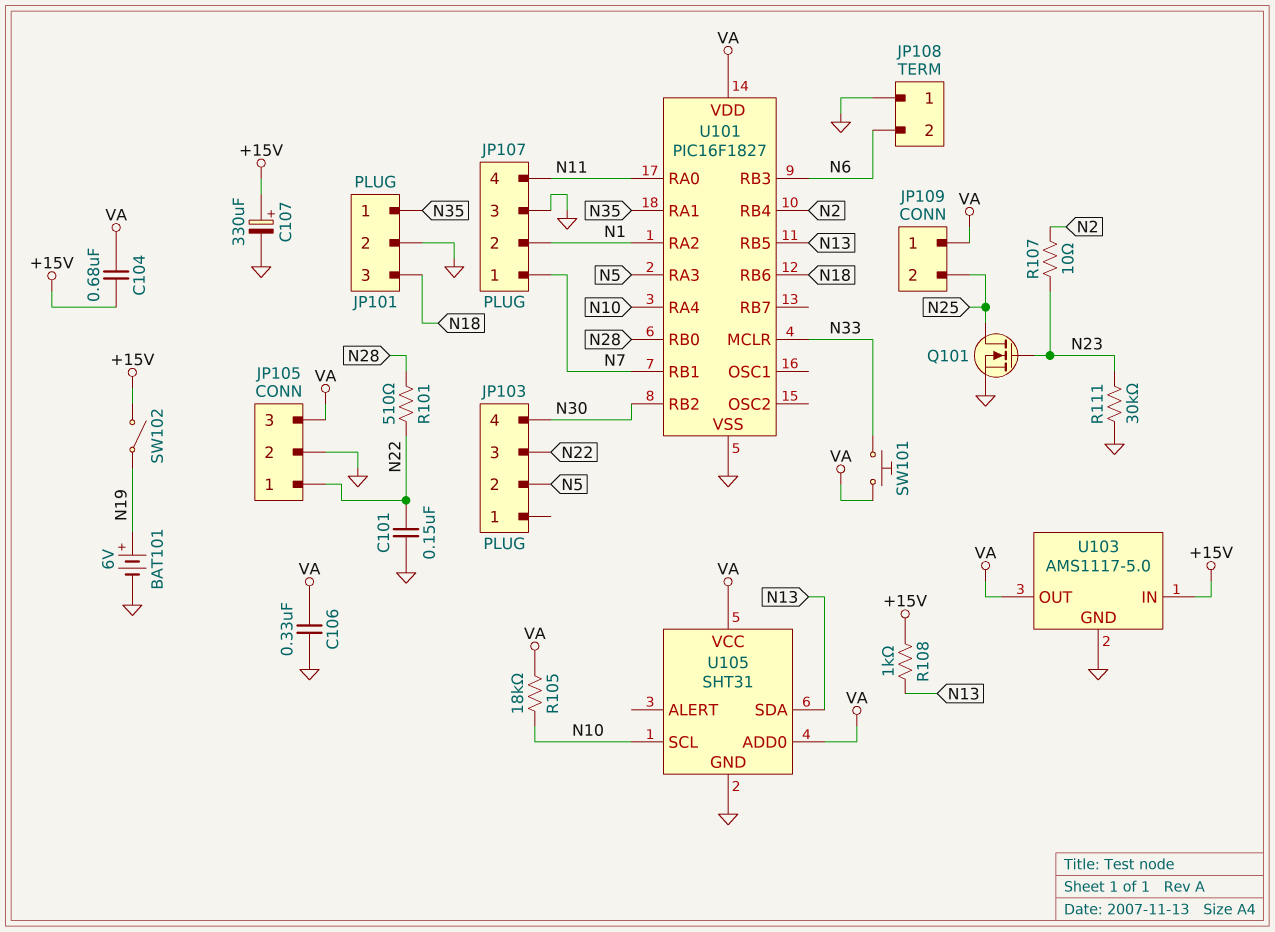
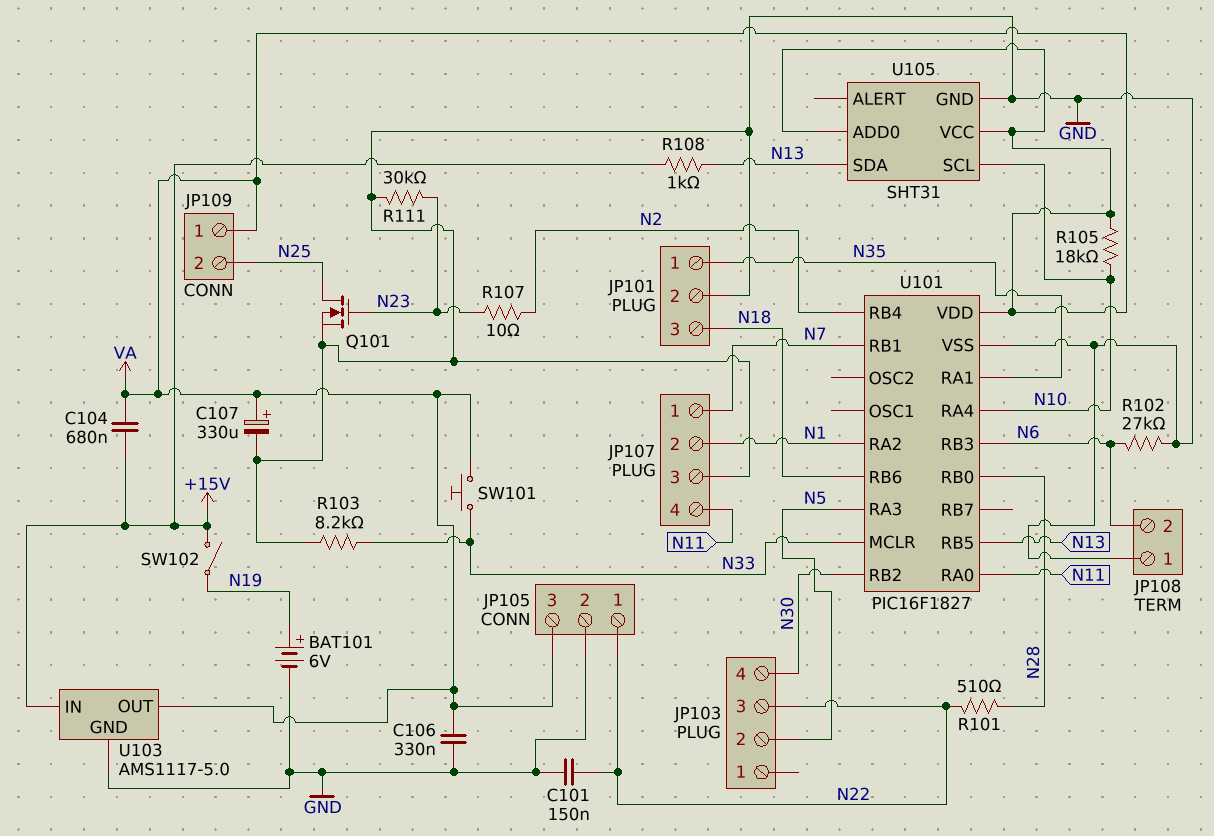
C107: 330uF (plus +15V, minus GND) -> 330uF (plus VA, minus GND)
R102: none -> 27k (GND, N6)
R103: none -> 8.2k (GND, N33)

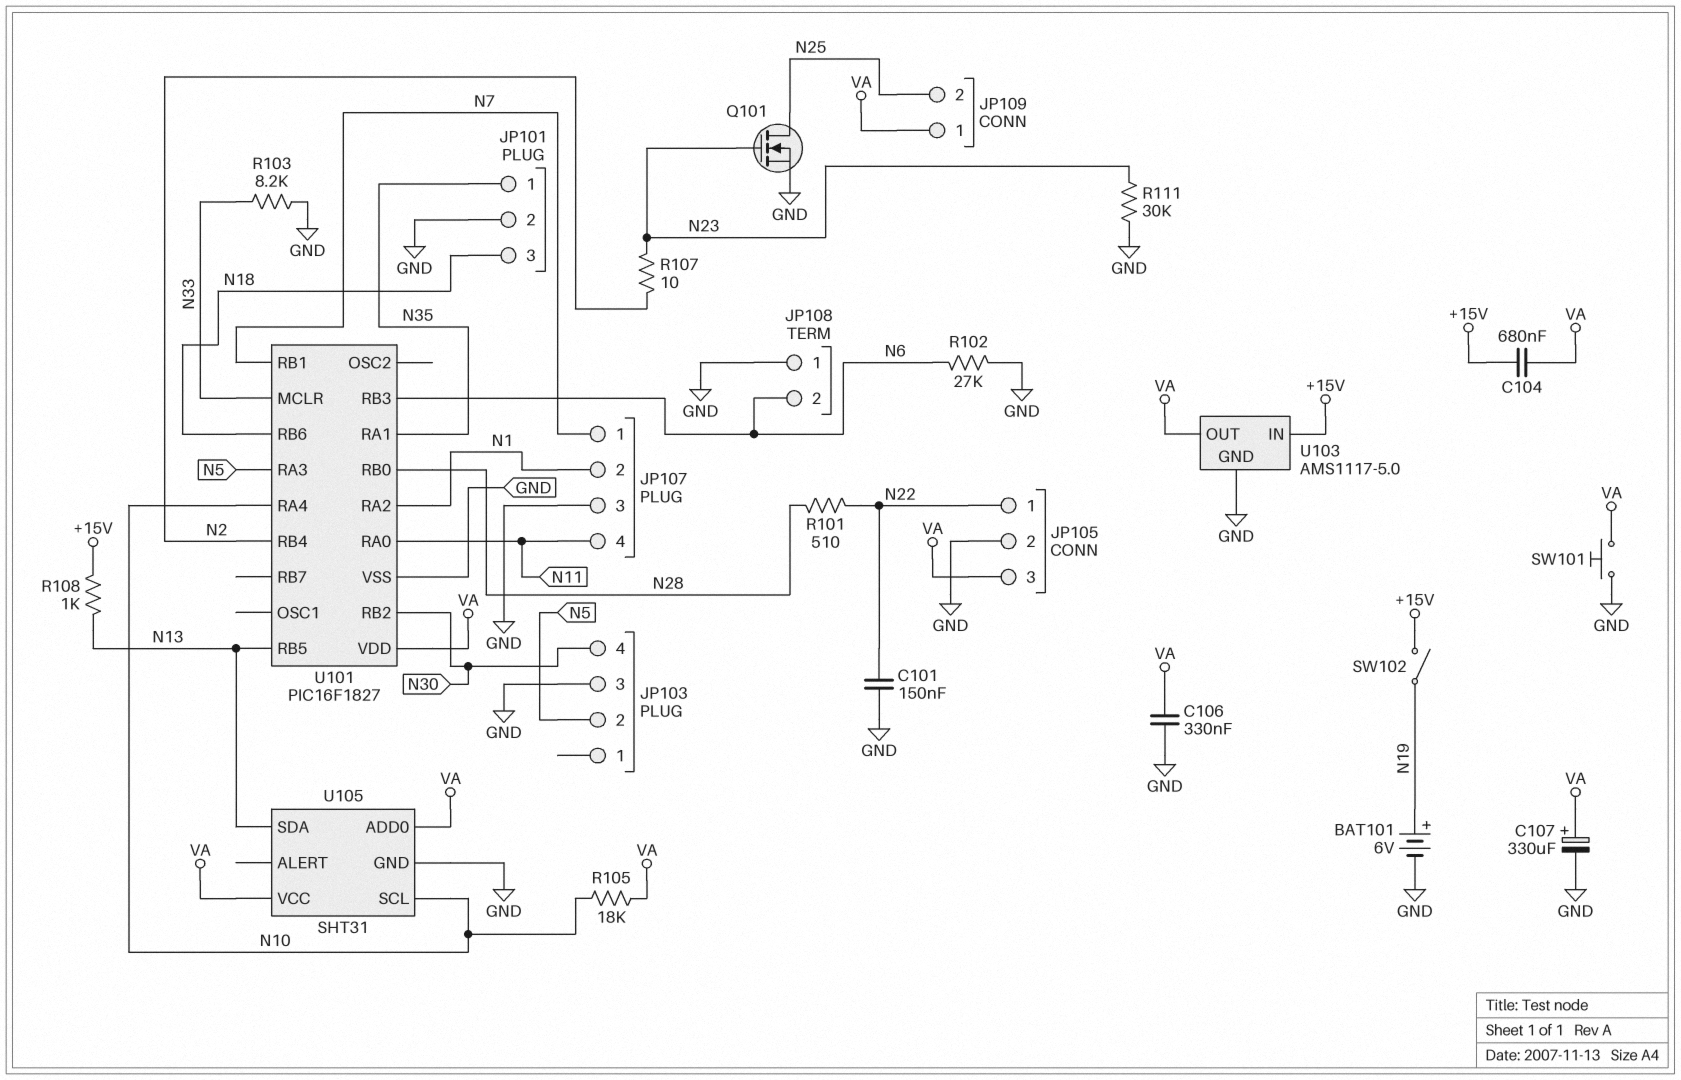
JP103 pin 3: N22 -> GND
SW101: button (N33, VA) -> button (GND, VA)

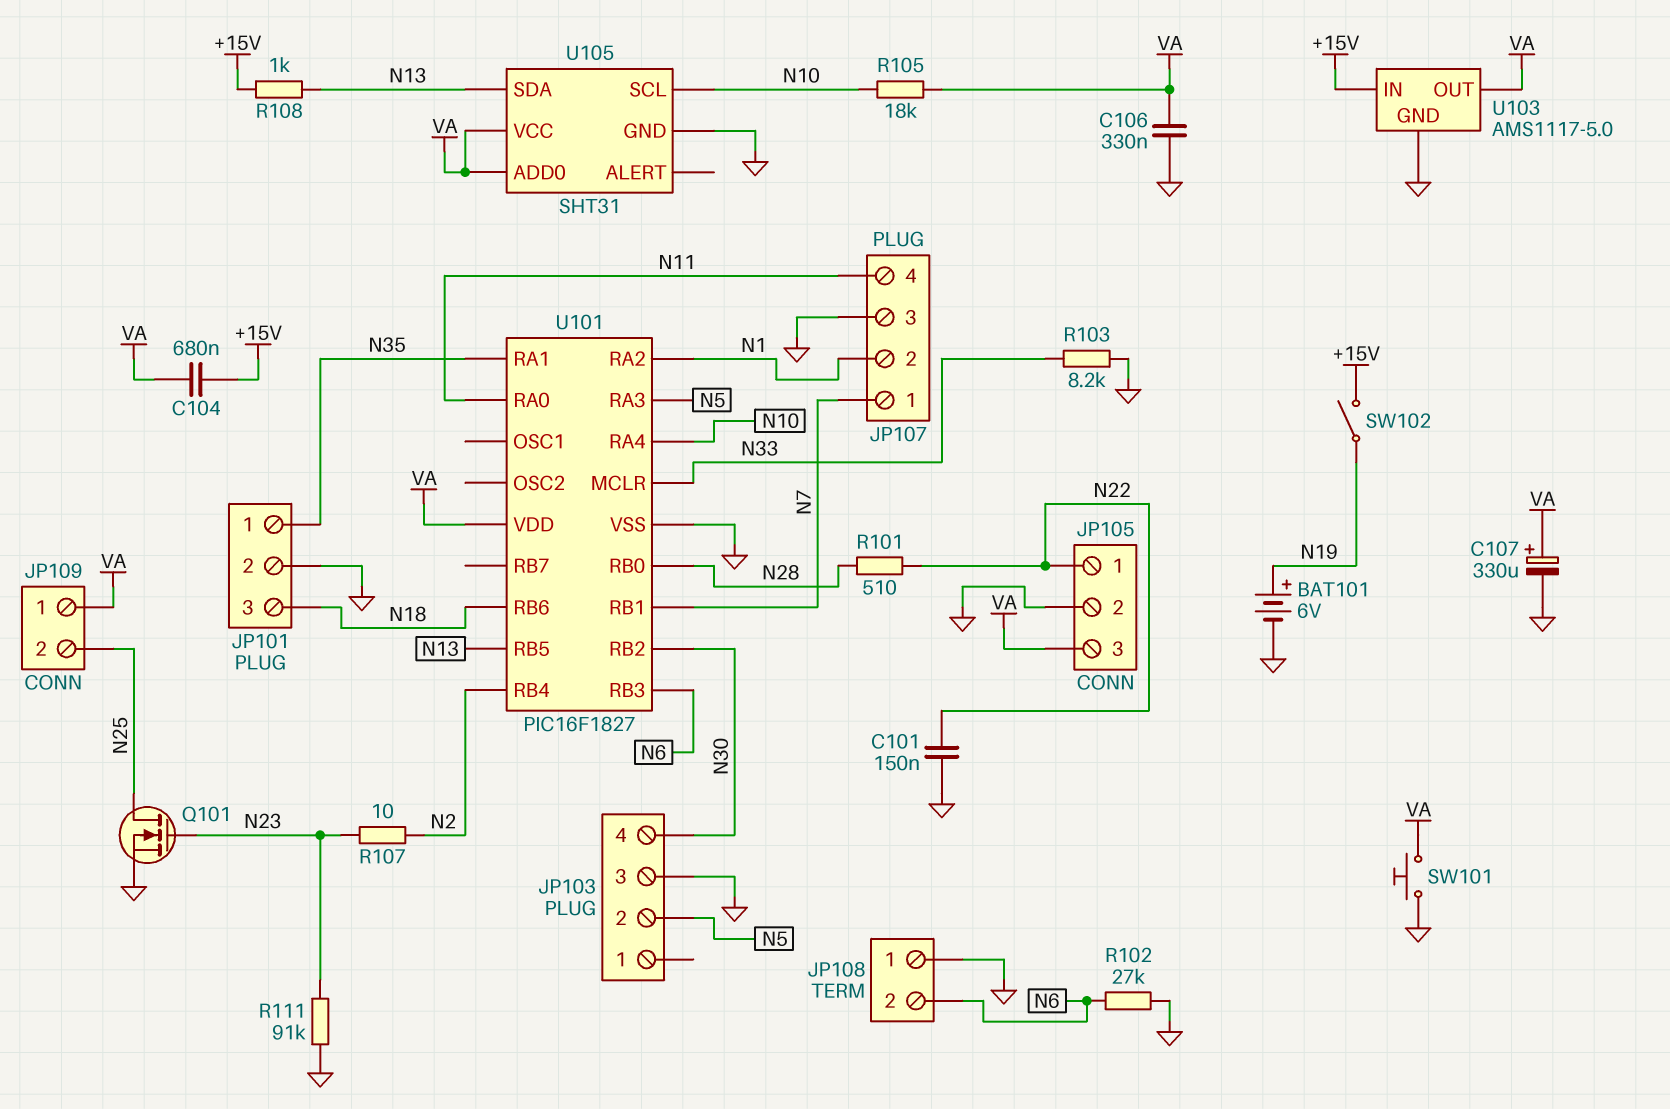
R111: 30k (GND, N23) -> 91k (GND, N23)

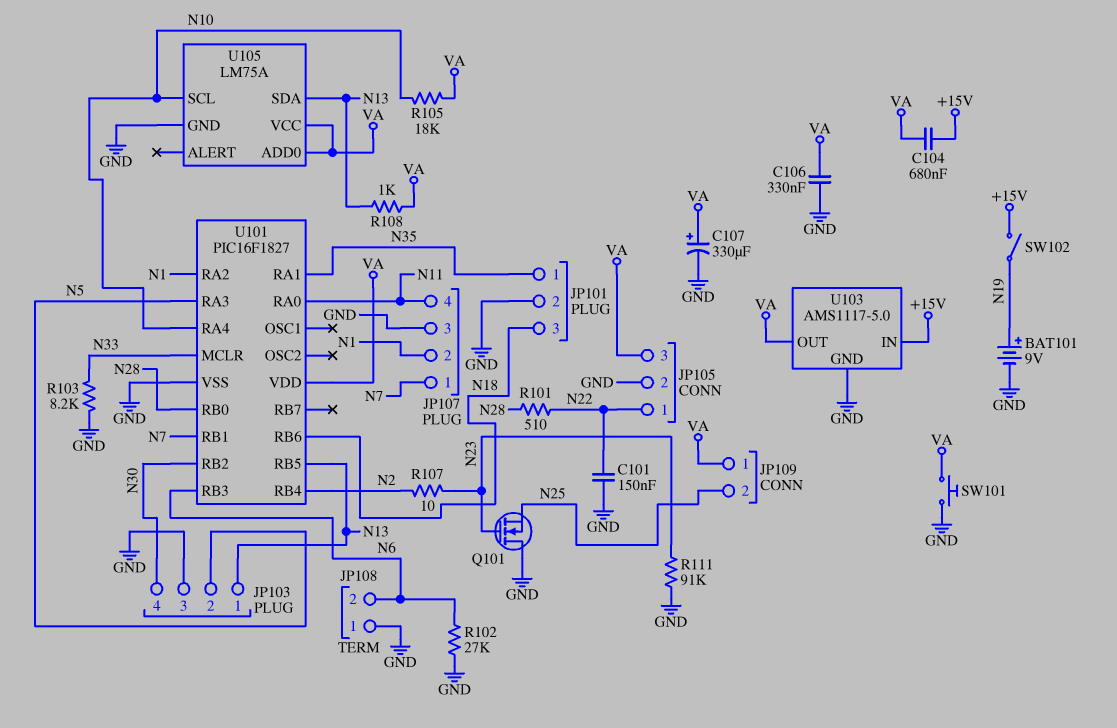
BAT101: 6V (plus N19, minus GND) -> 9V (plus N19, minus GND)
JP103 pin 1: none -> N13
Q101: NMOS (G N23, D N25, S GND) -> NMOS (G N23, D GND, S N25)
R108: 1k (+15V, N13) -> 1k (N13, VA)
U105: SHT31 -> LM75A

